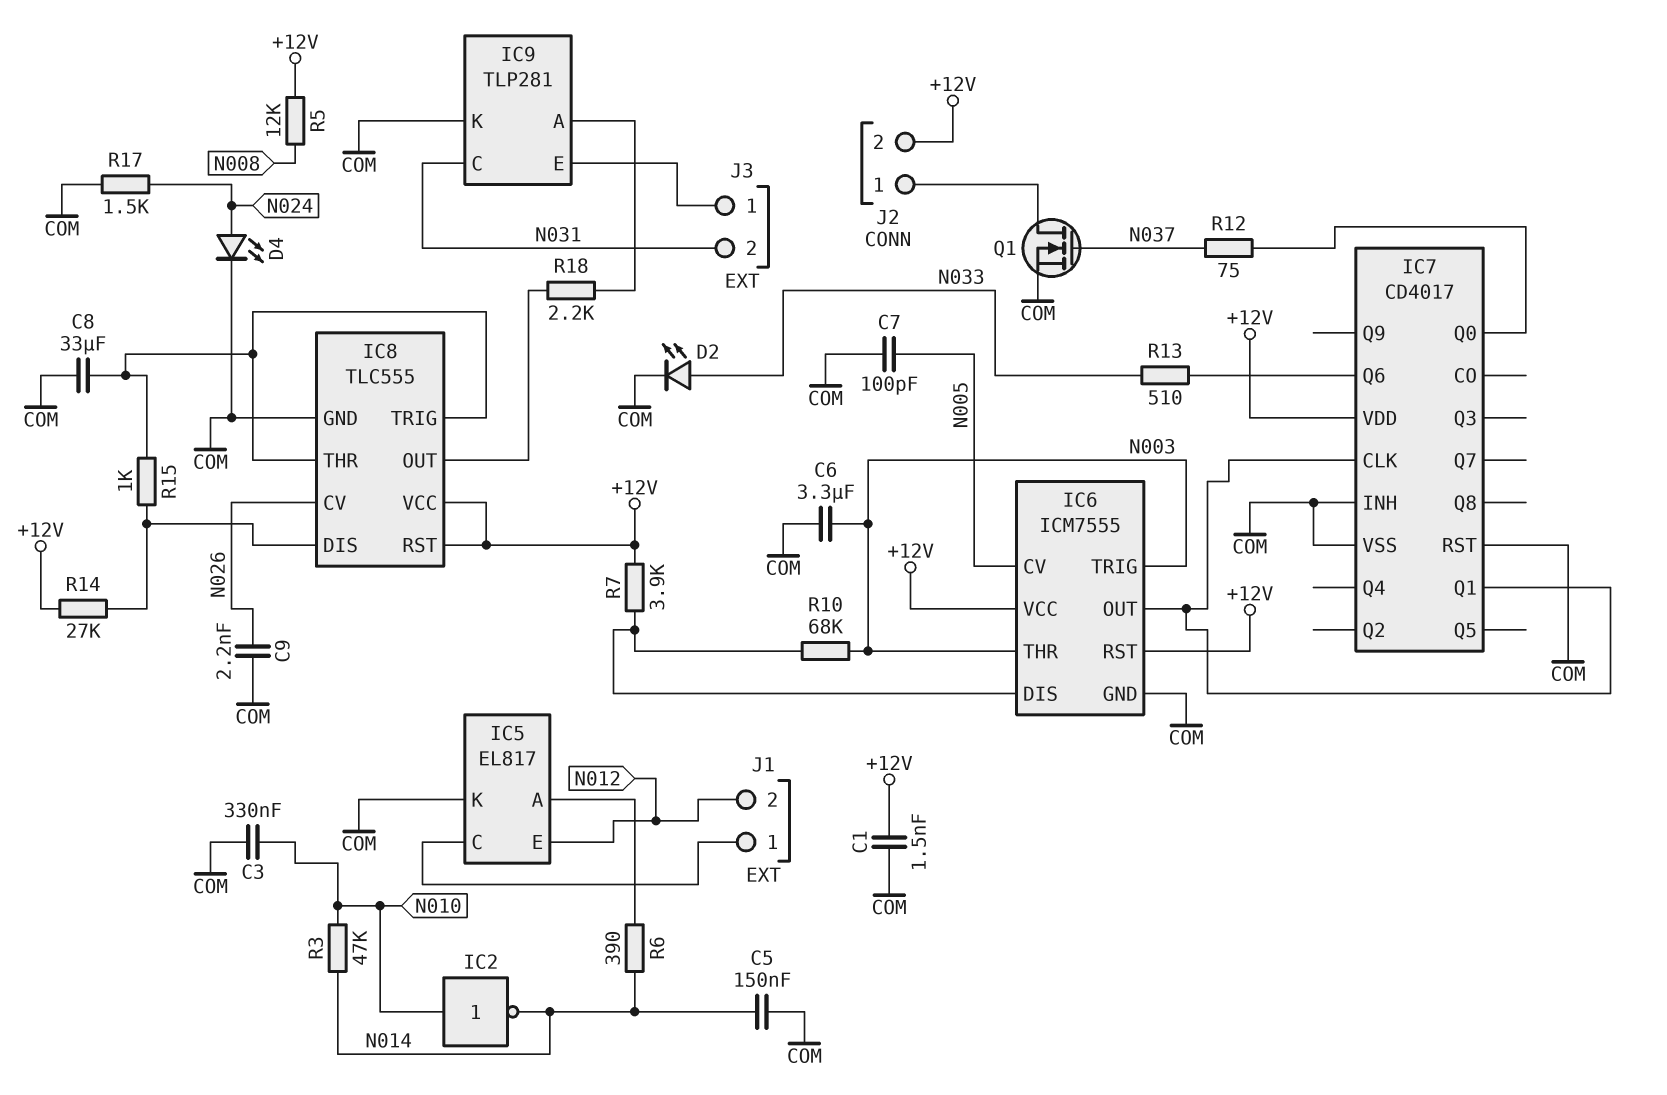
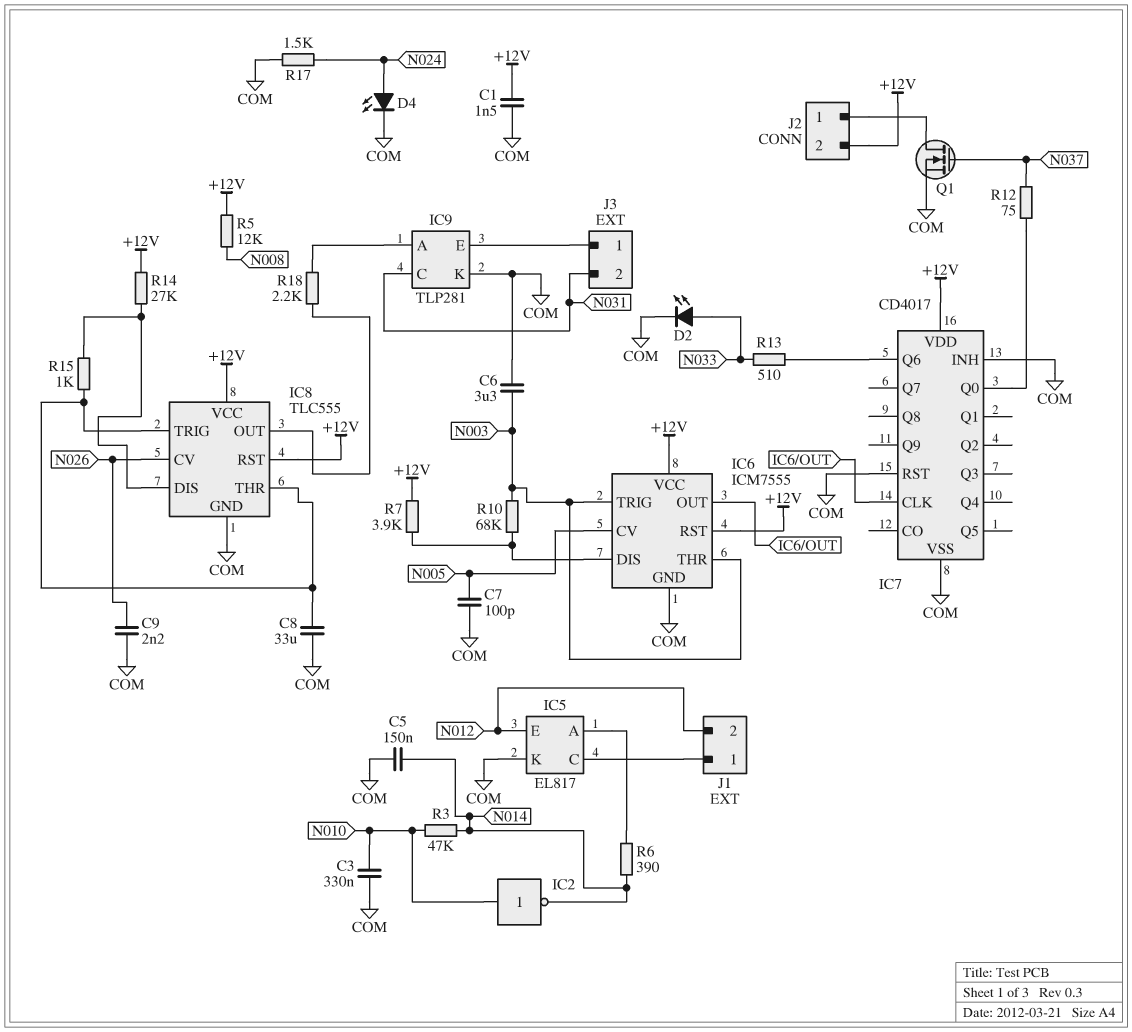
IC7 pin Q1: IC6/OUT -> none

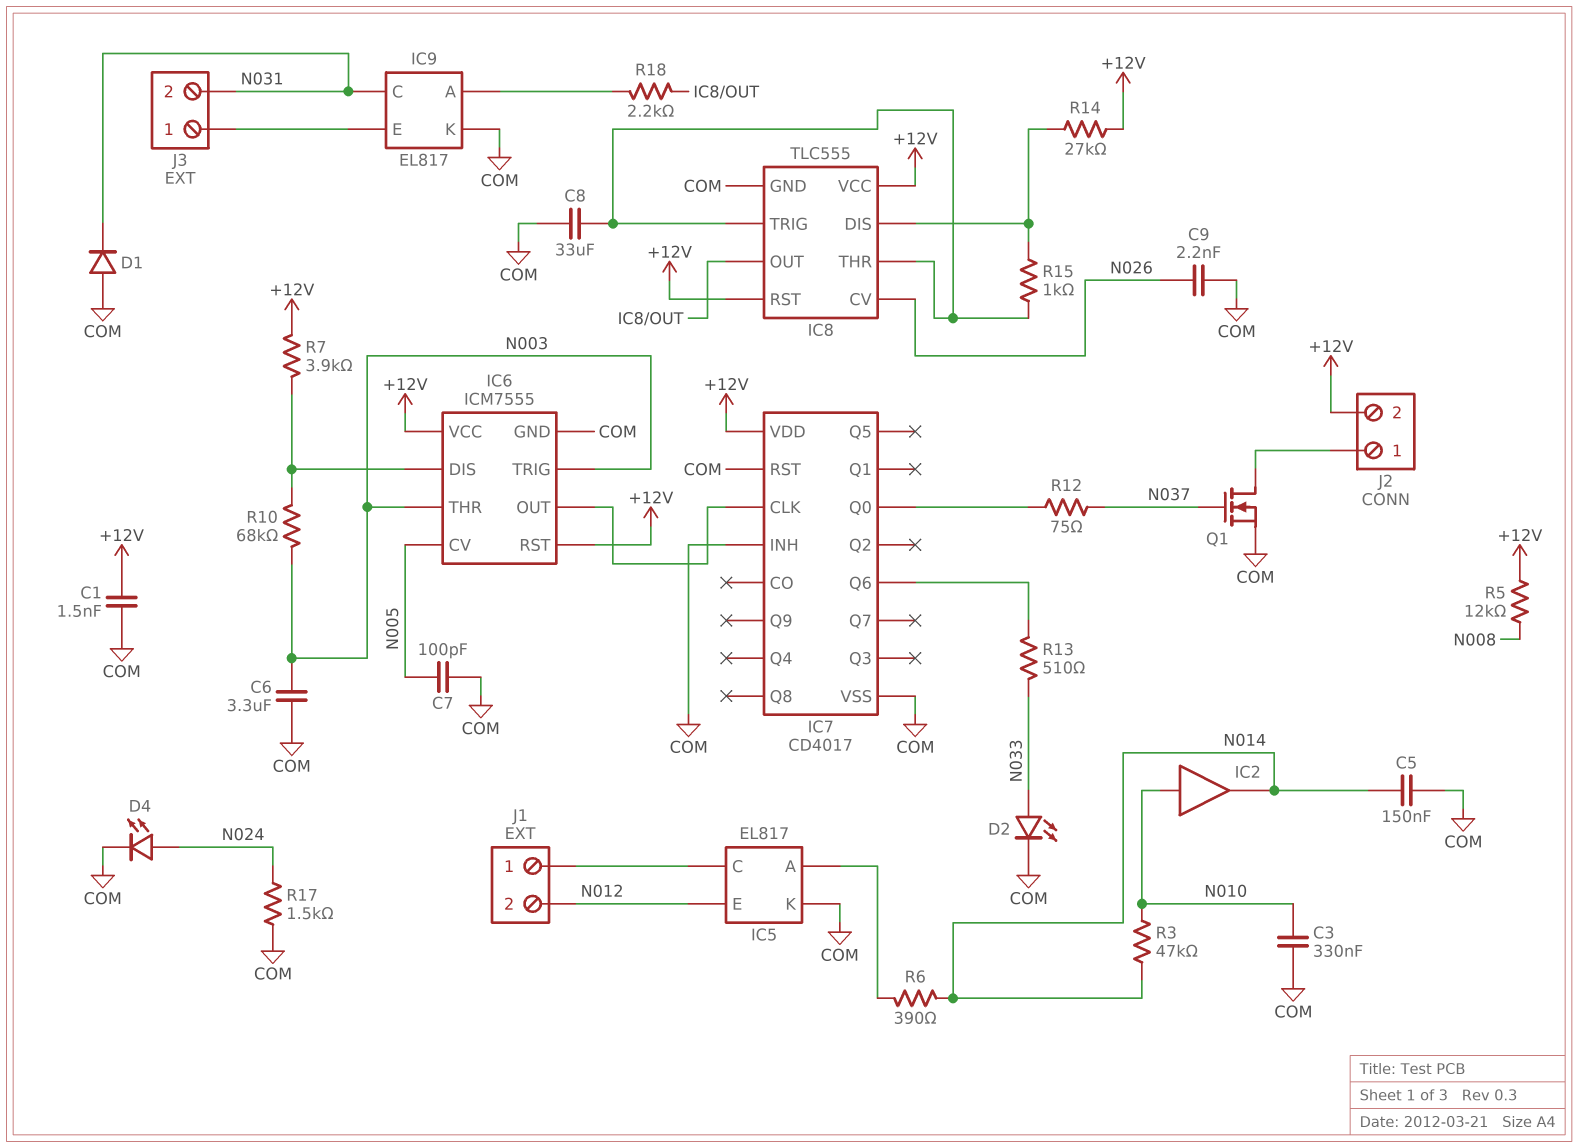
D1: none -> diode (A COM, K N031)
IC2: NOT (in N010, out N014) -> buffer (in N010, out N014)
IC9: TLP281 -> EL817

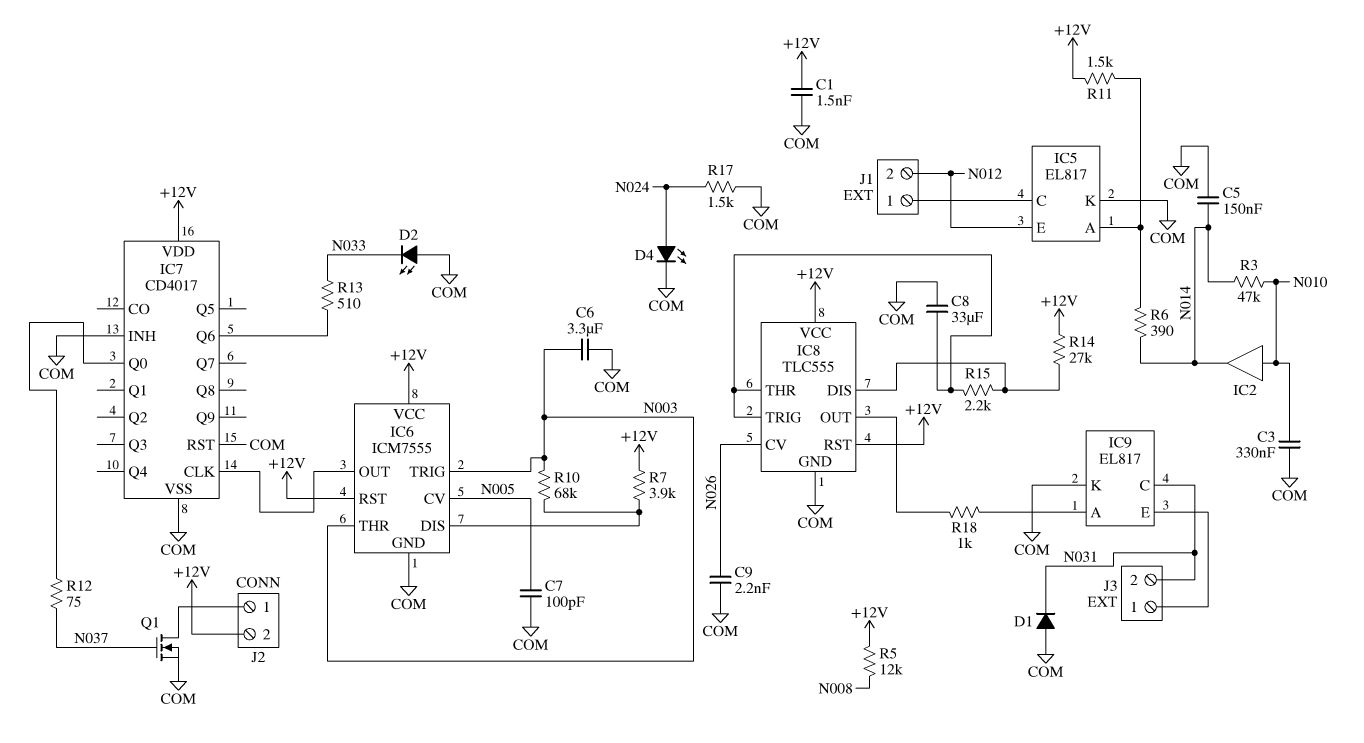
D2: LED (A N033, K COM) -> LED (A COM, K N033)
R11: none -> 1.5k (+12V, IC5/A)
R15: 1k (IC8/DIS, IC8/THR) -> 2.2k (IC8/DIS, IC8/THR)
R18: 2.2k (IC8/OUT, IC9/A) -> 1k (IC8/OUT, IC9/A)

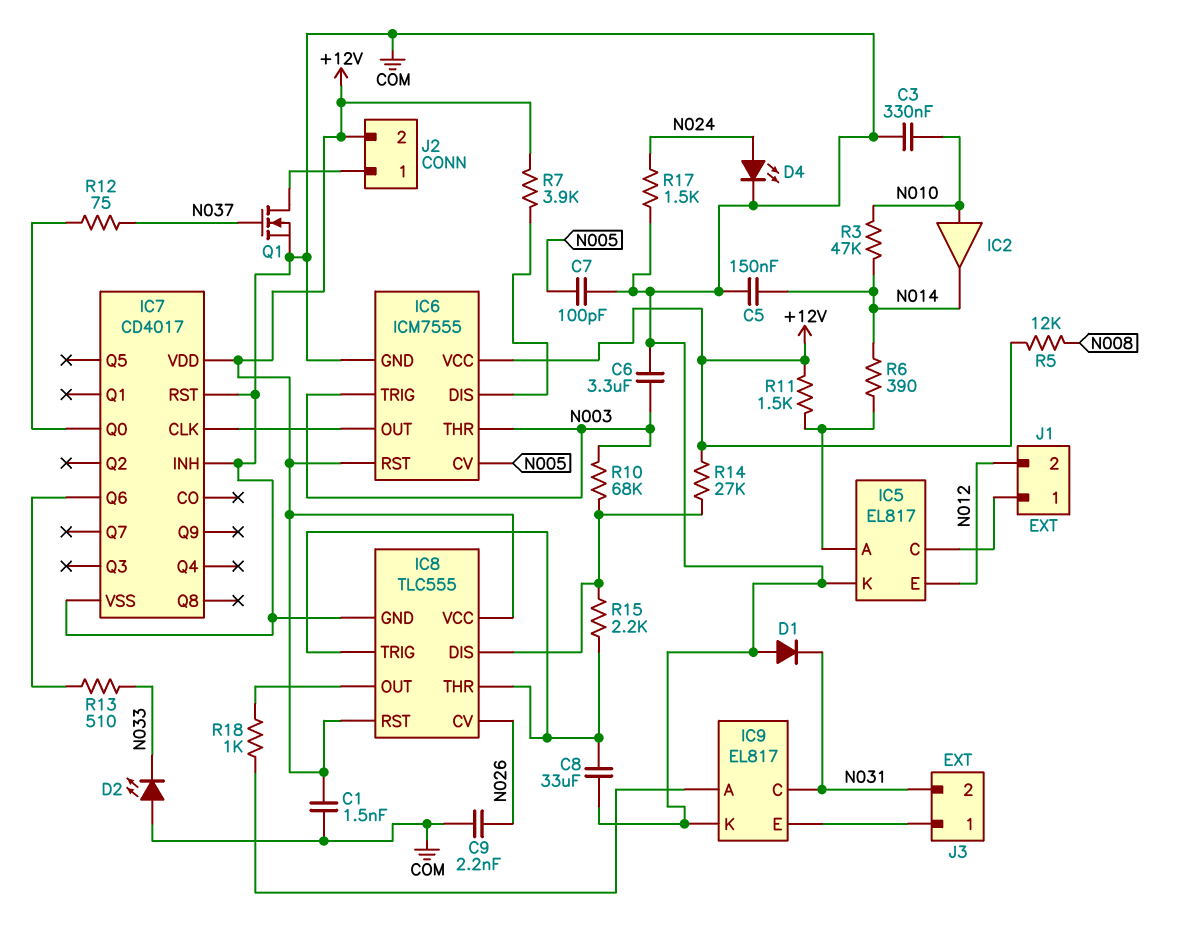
R10: 68k (IC6/DIS, N003) -> 68k (IC8/DIS, N003)

